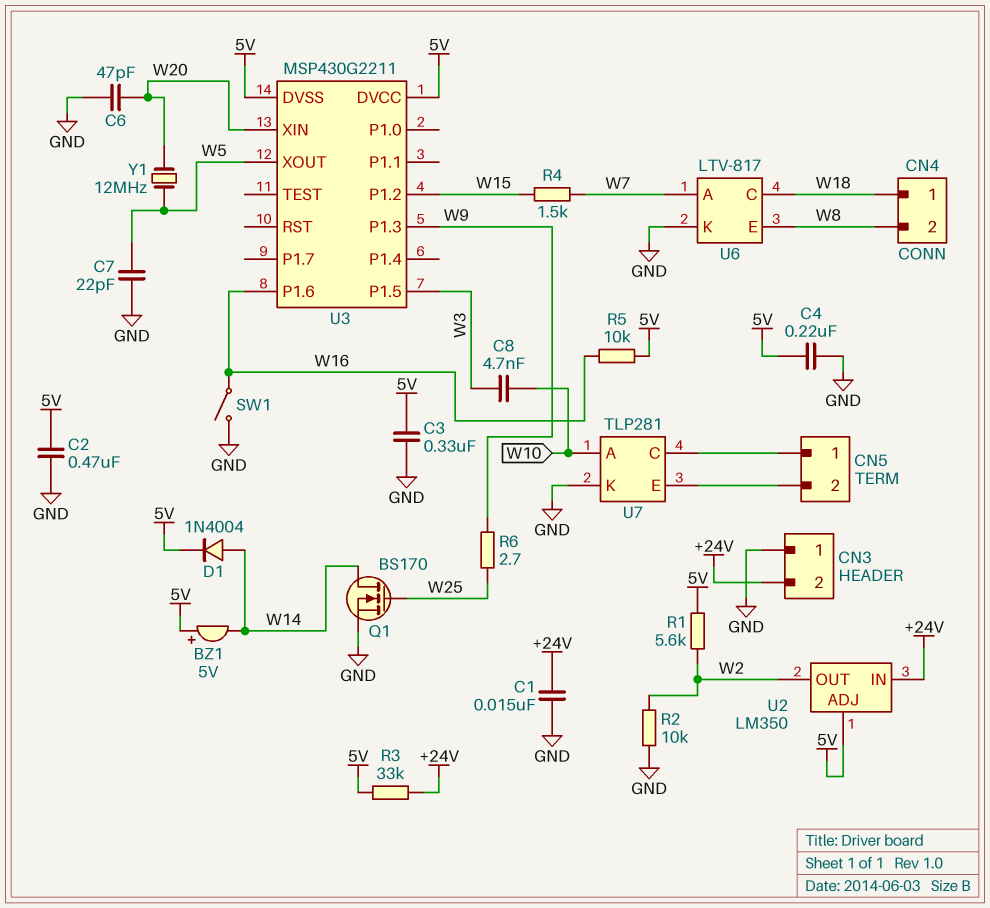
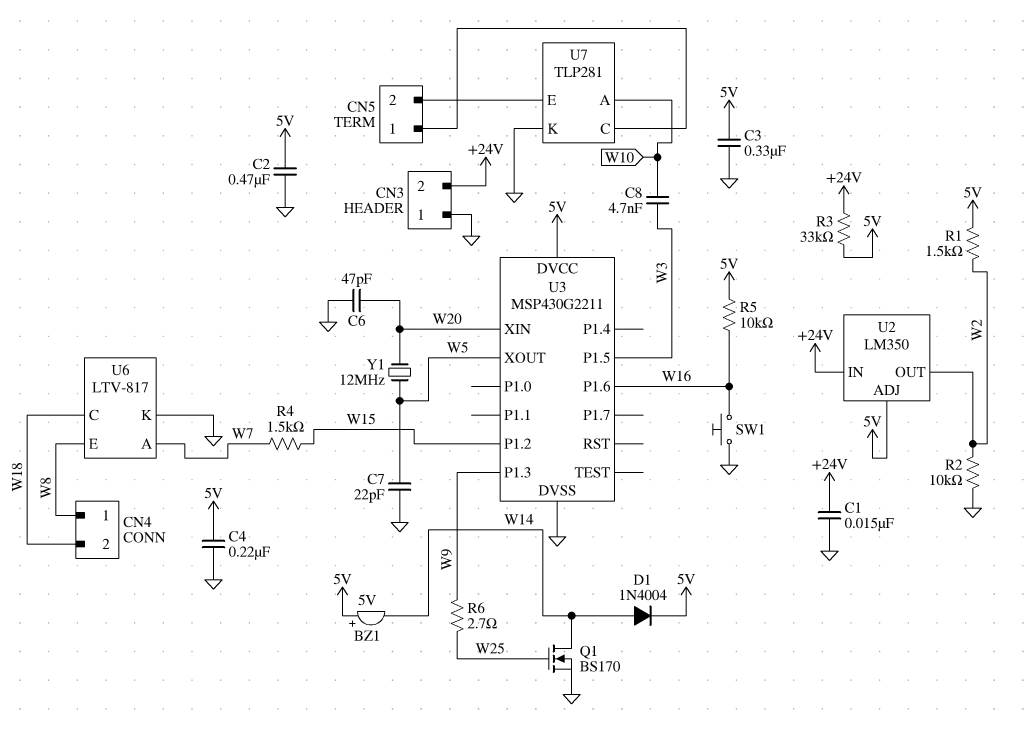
CN4 pin 1: W18 -> W8
CN4 pin 2: W8 -> W18
R1: 5.6k (5V, W2) -> 1.5k (5V, W2)
SW1: switch (GND, W16) -> button (GND, W16)
U3 pin DVSS: 5V -> GND

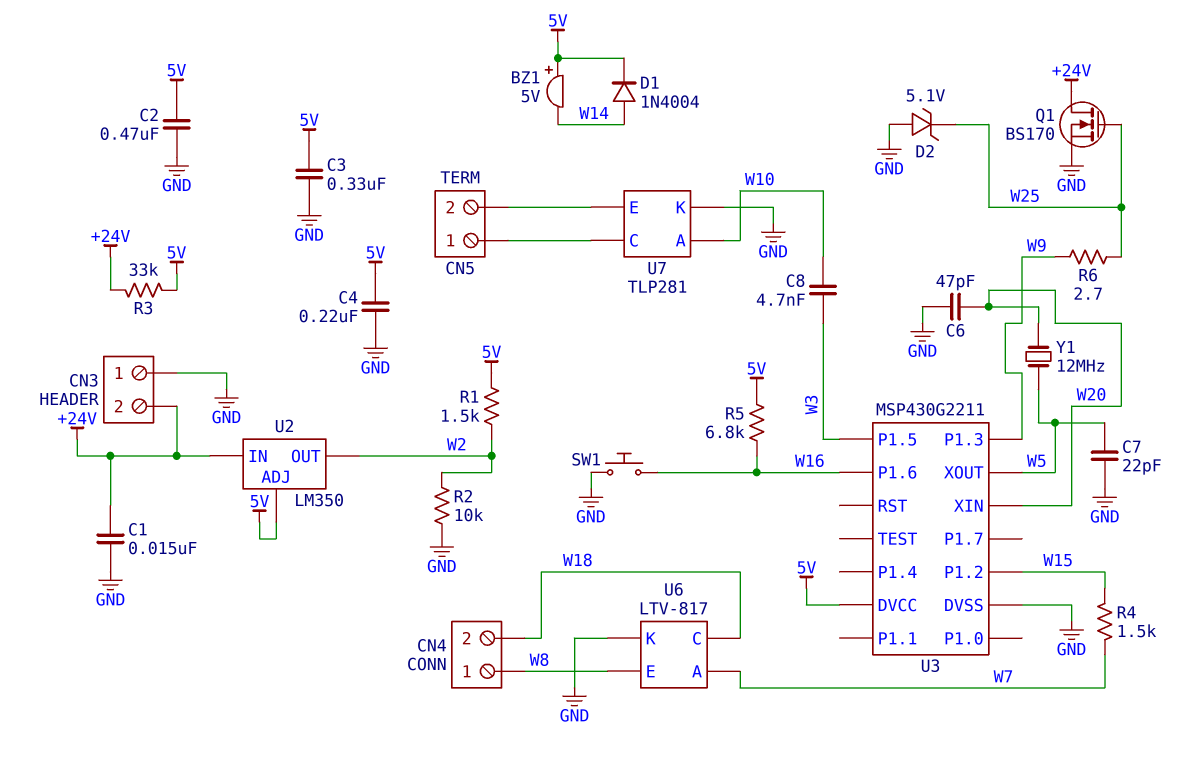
D2: none -> zener 5.1V (A GND, K W25)
Q1: NMOS BS170 (G W25, D W14, S GND) -> NMOS BS170 (G W25, D +24V, S GND)
R5: 10k (5V, W16) -> 6.8k (5V, W16)

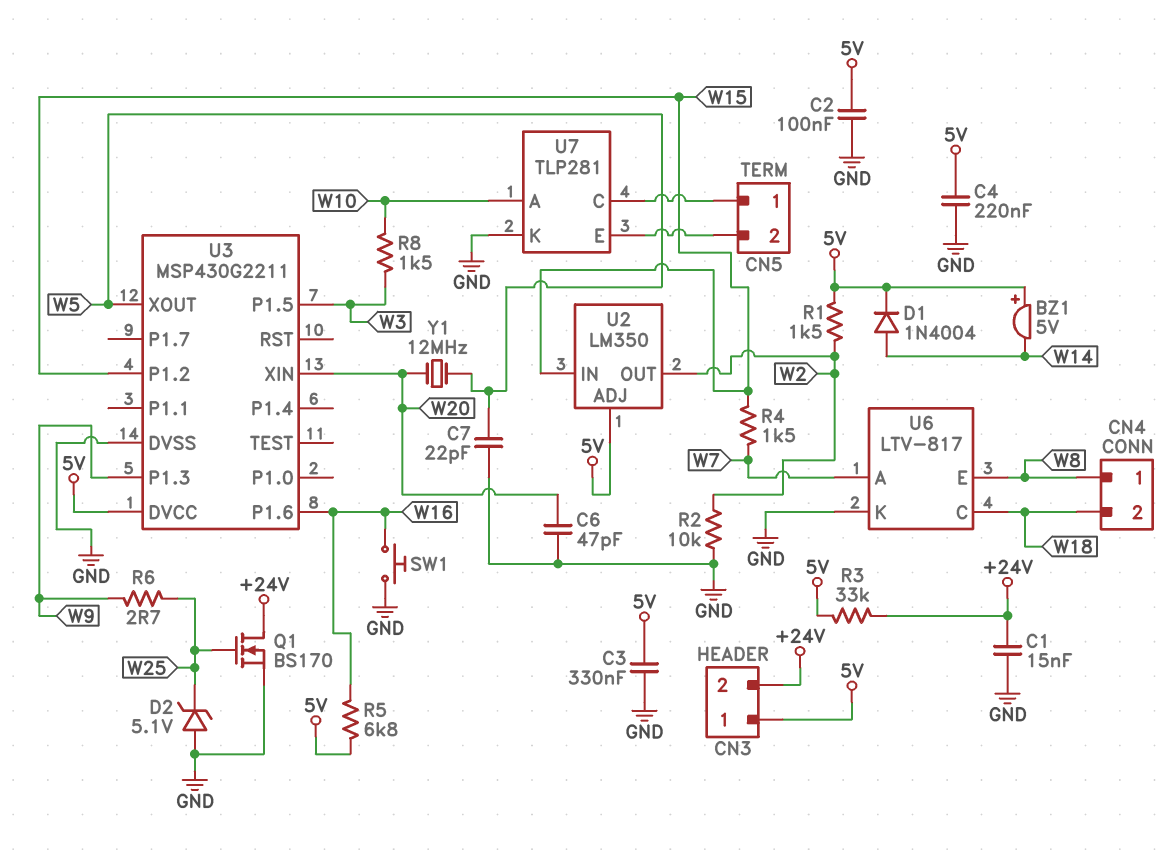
C2: 470nF (5V, GND) -> 100nF (5V, GND)
C8: 4.7nF (W3, W10) -> none
CN3 pin 1: GND -> 5V
R8: none -> 1.5k (W3, W10)
U2 pin IN: +24V -> W15

